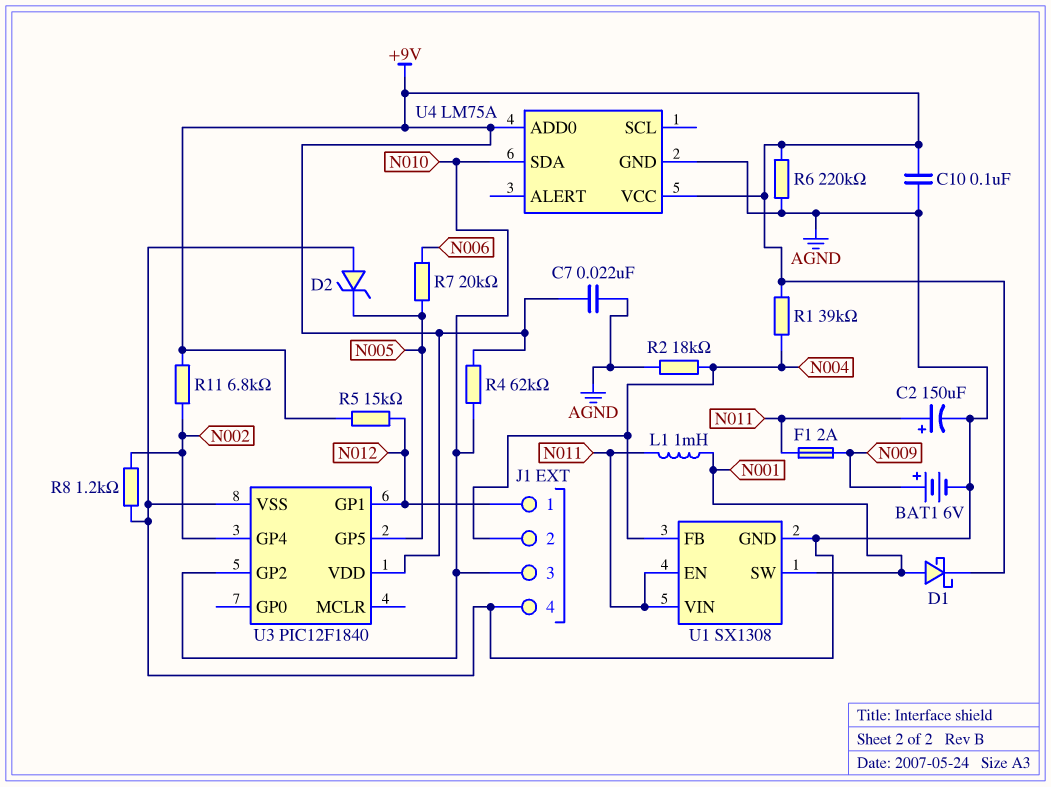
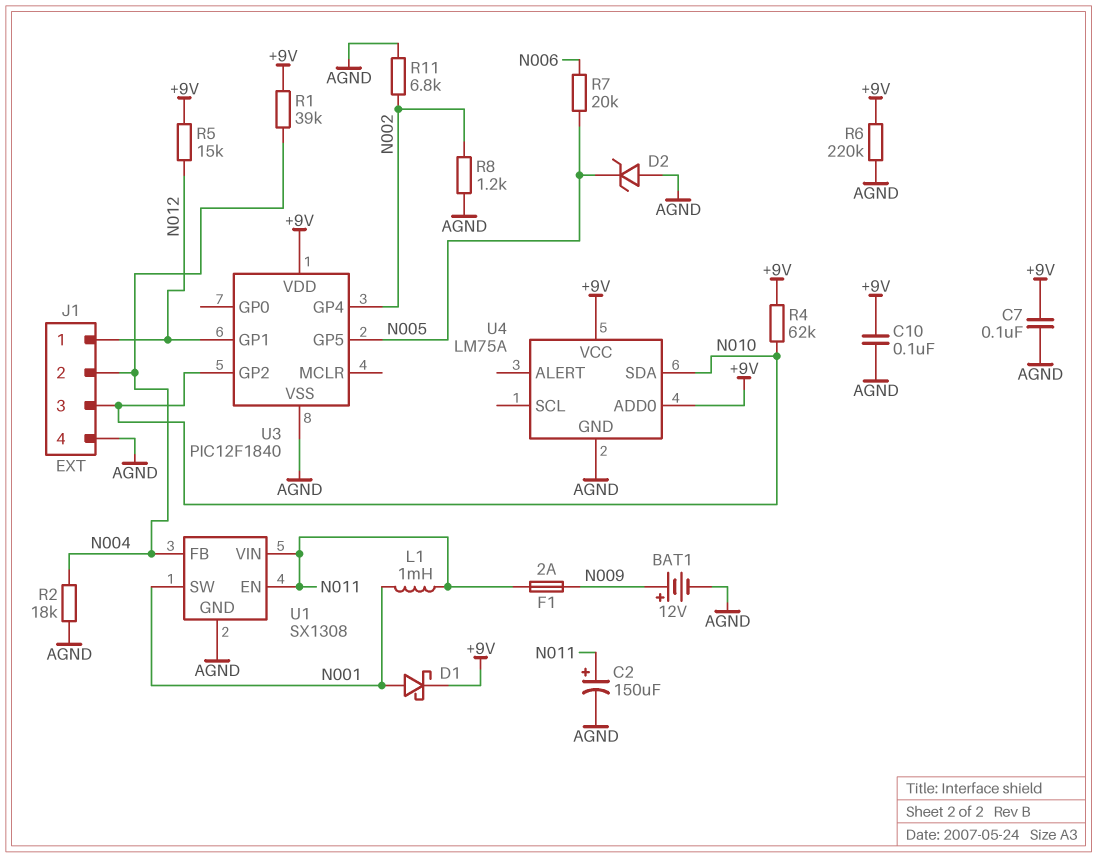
BAT1: 6V (plus N009, minus AGND) -> 12V (plus N009, minus AGND)
C7: 22nF (+9V, AGND) -> 100nF (+9V, AGND)
R11: 6.8k (+9V, N002) -> 6.8k (AGND, N002)

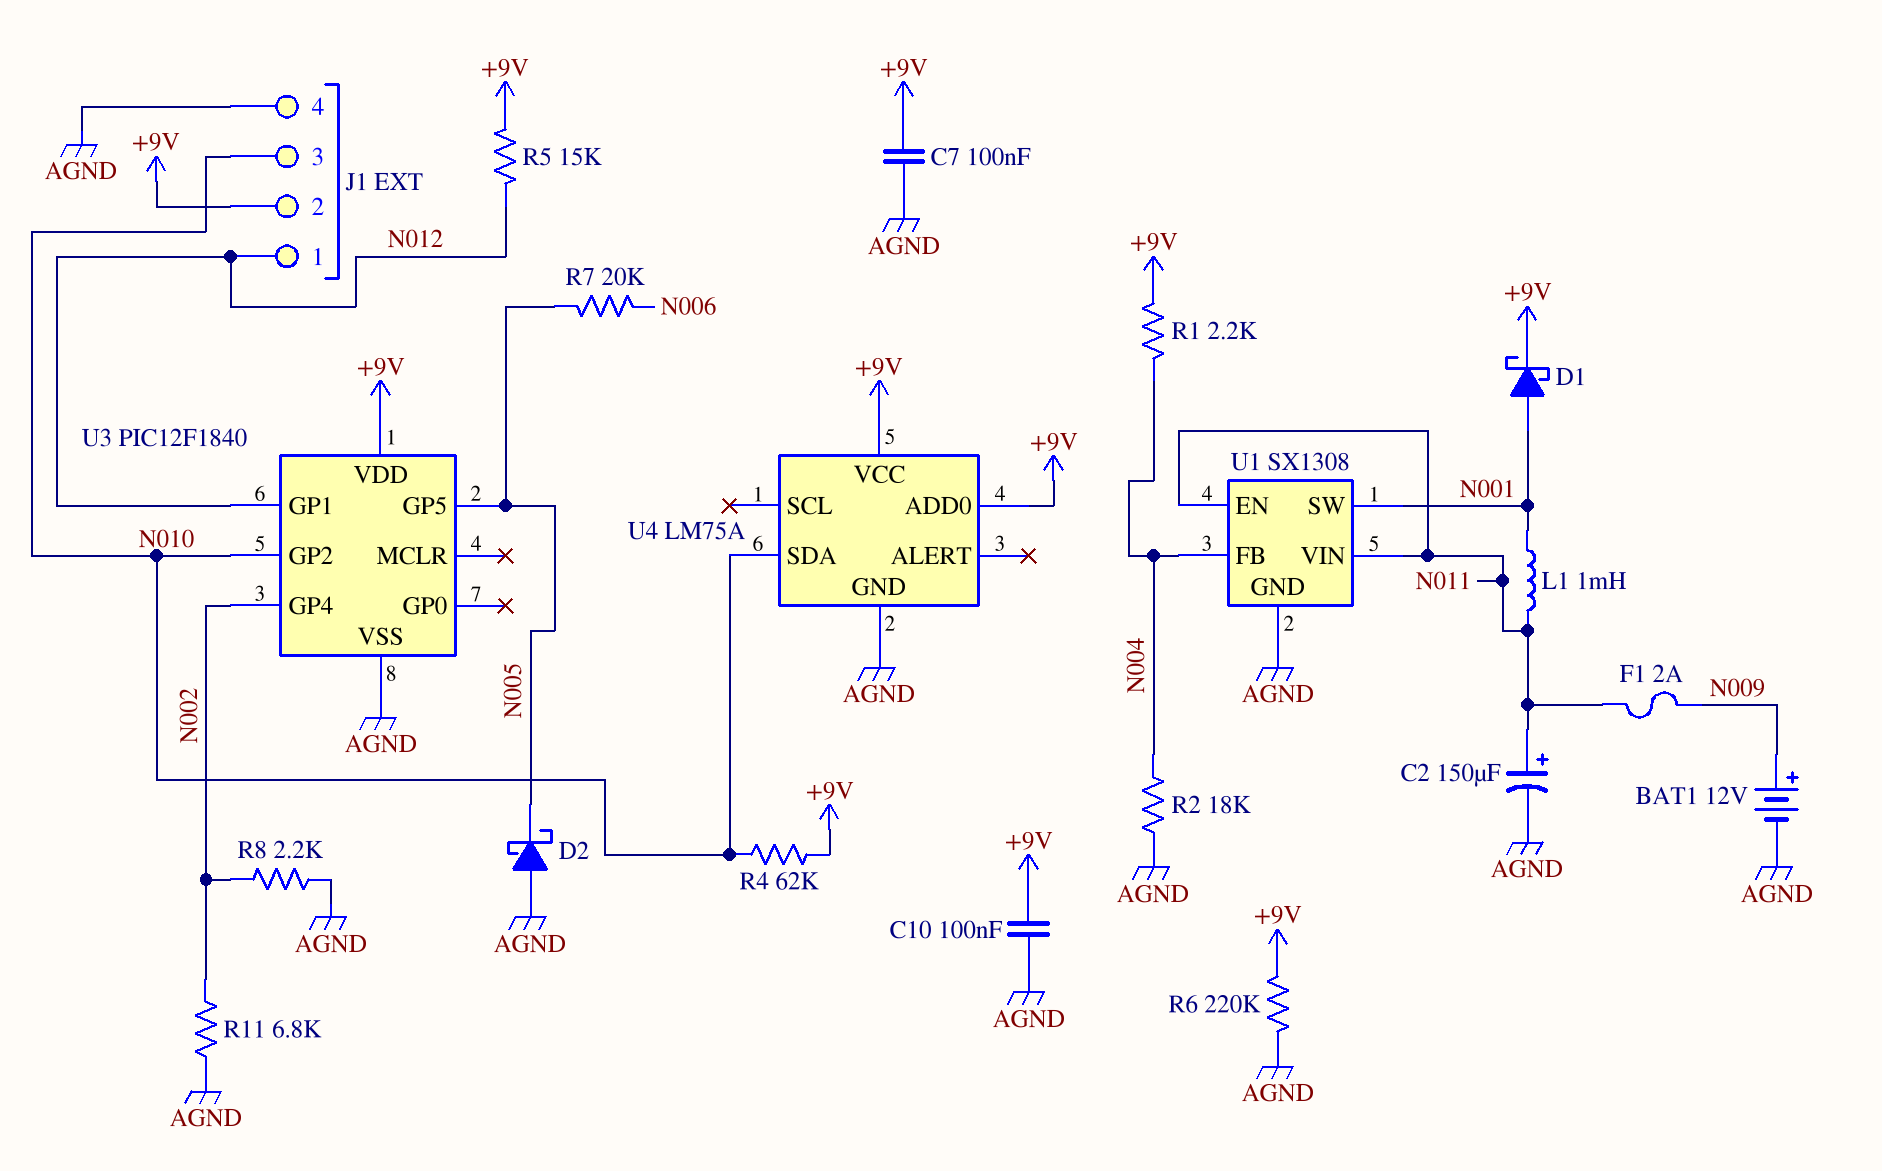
D2: zener (A AGND, K N005) -> schottky (A AGND, K N005)
J1 pin 2: N004 -> +9V
R1: 39k (+9V, N004) -> 2.2k (+9V, N004)
R8: 1.2k (AGND, N002) -> 2.2k (AGND, N002)

